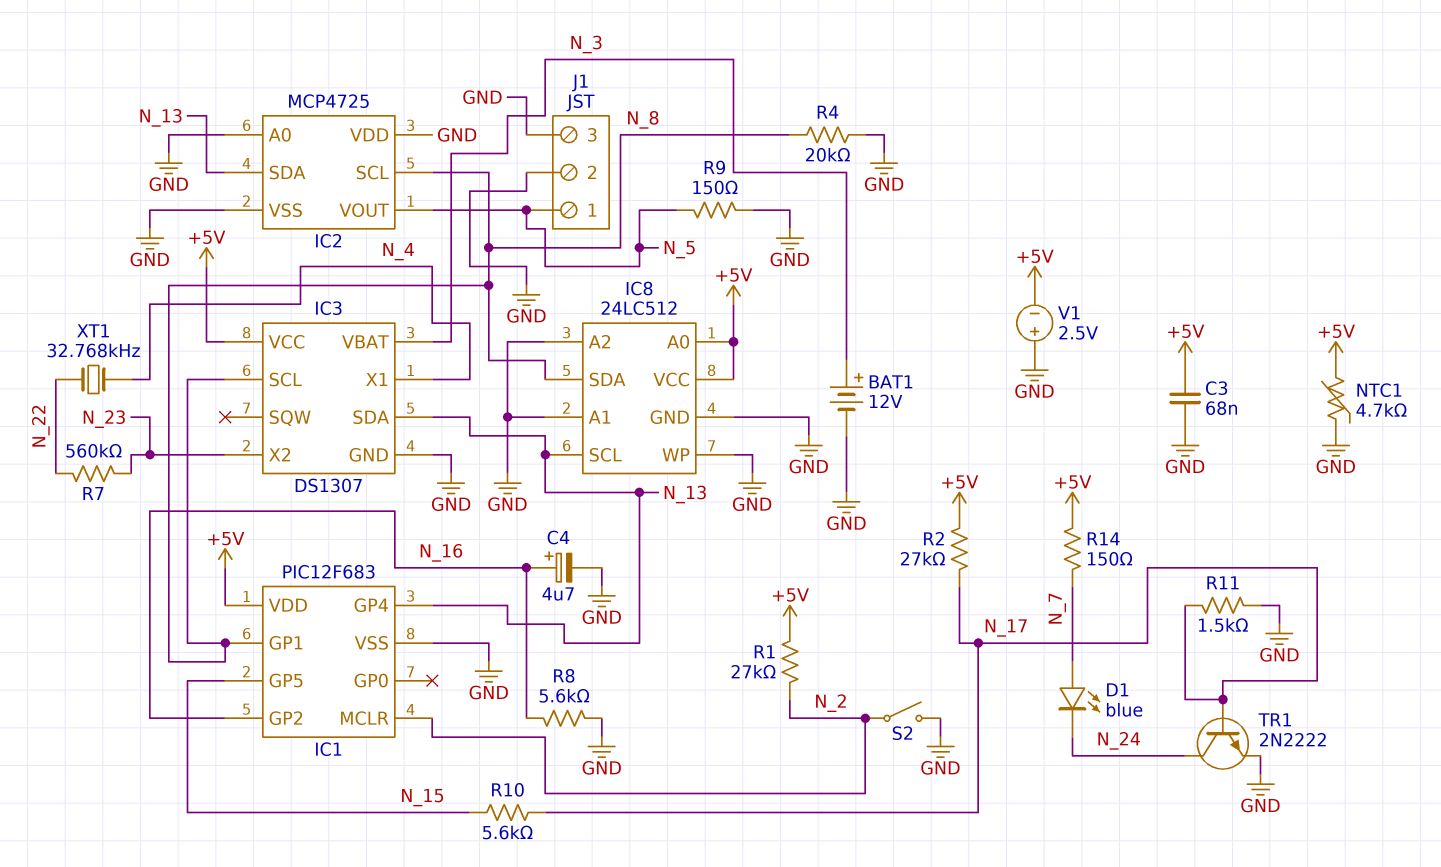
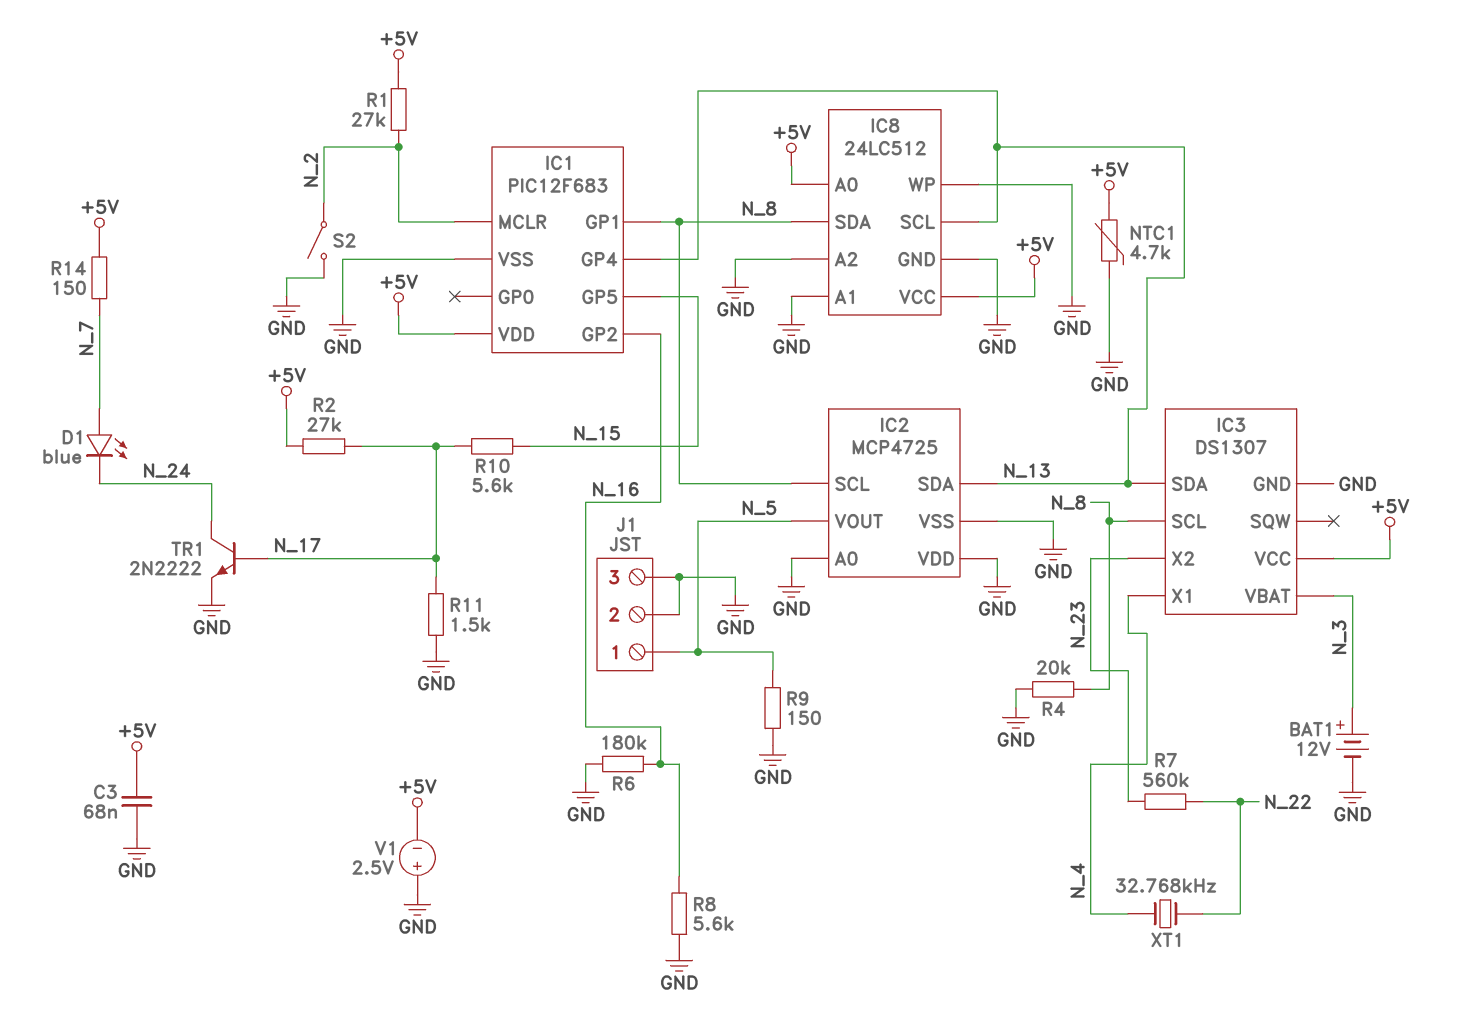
C4: 4.7uF (plus N_16, minus GND) -> none
R6: none -> 180k (GND, N_16)

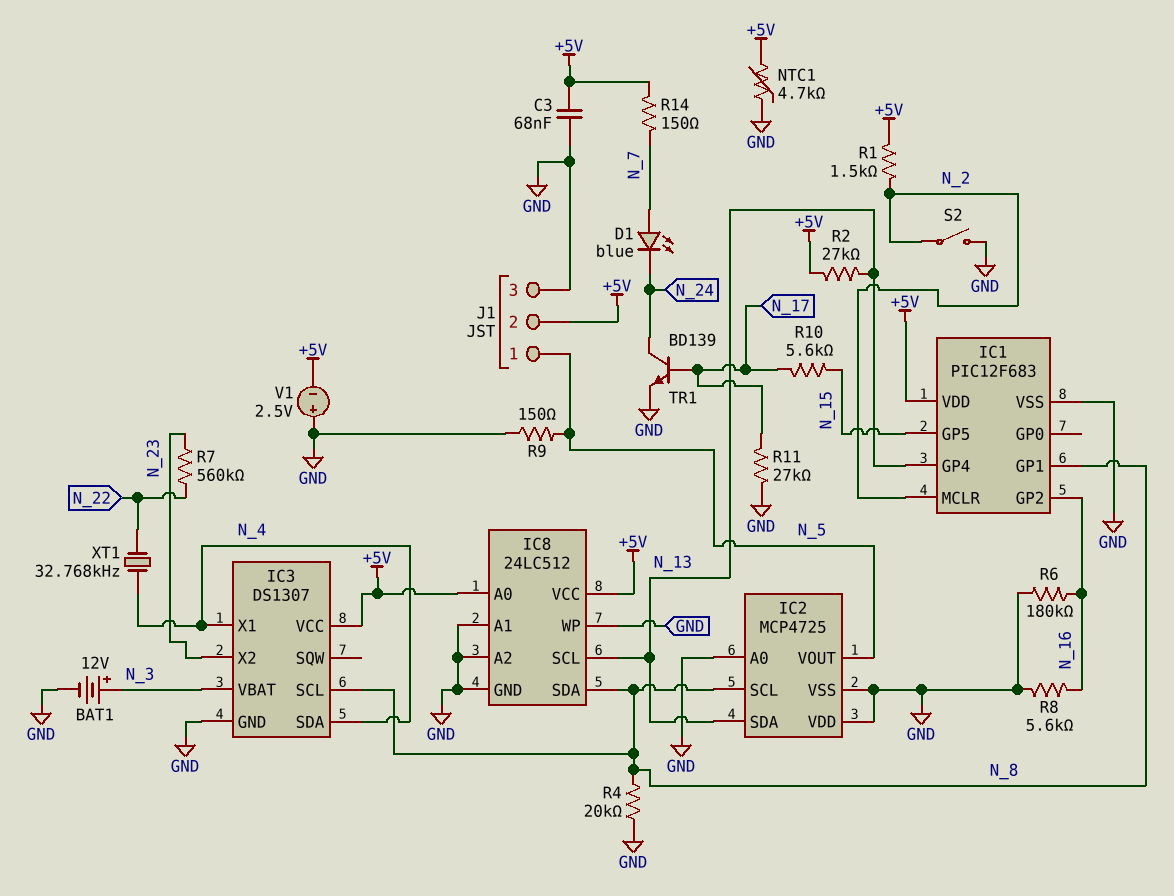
IC3 pin SDA: N_13 -> N_4
J1 pin 2: GND -> +5V
R1: 27k (+5V, N_2) -> 1.5k (+5V, N_2)
R2: 27k (+5V, N_17) -> 27k (+5V, N_13)
R11: 1.5k (GND, N_17) -> 27k (GND, N_17)
TR1: NPN 2N2222 (B N_17, C N_24, E GND) -> NPN BD139 (B N_17, C N_24, E GND)

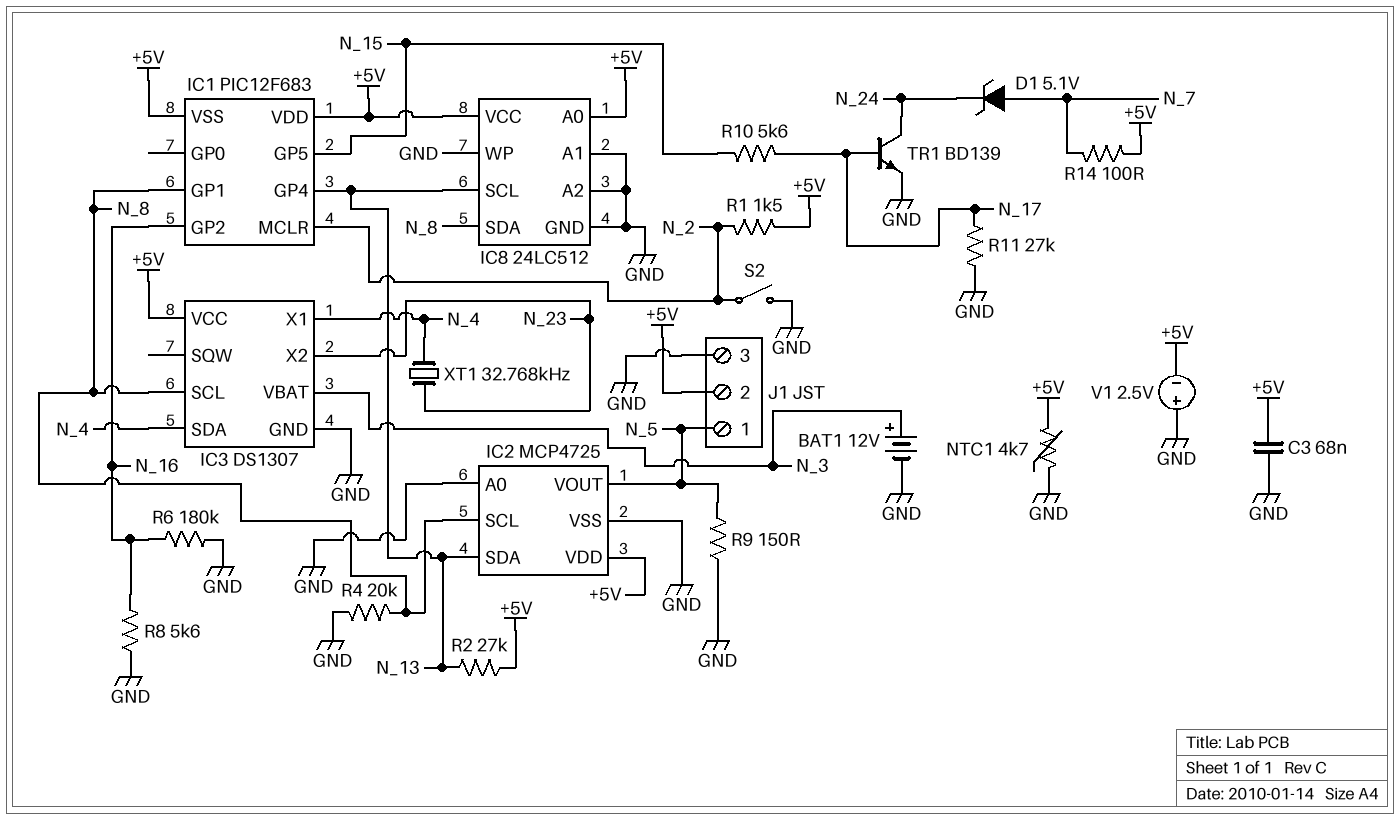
D1: LED blue (A N_7, K N_24) -> zener 5.1V (A N_7, K N_24)
IC1 pin VSS: GND -> +5V
IC2 pin VDD: GND -> +5V
R7: 560k (N_22, N_23) -> none
R14: 150 (+5V, N_7) -> 100 (+5V, N_7)
XT1: 32.768kHz (N_4, N_22) -> 32.768kHz (N_4, N_23)

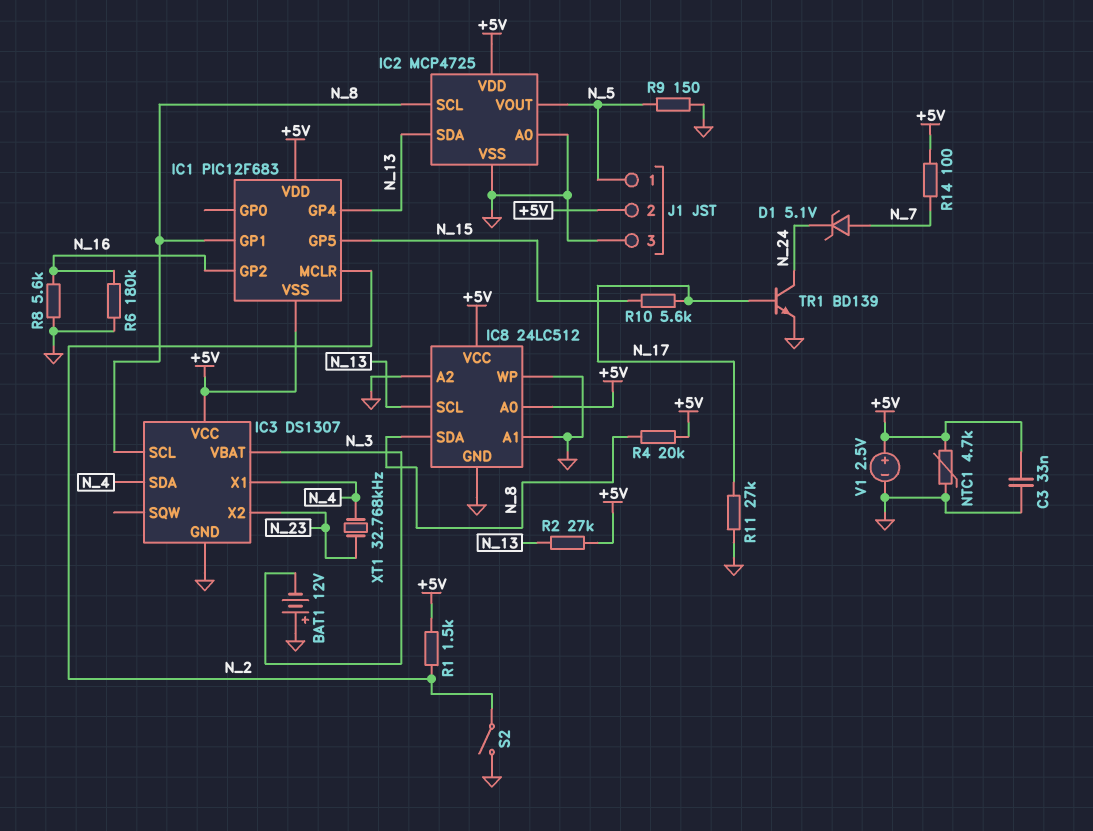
BAT1: 12V (plus N_3, minus GND) -> 12V (plus GND, minus N_3)
C3: 68nF (+5V, GND) -> 33nF (+5V, GND)
R4: 20k (GND, N_8) -> 20k (+5V, N_8)
V1: 2.5V (plus GND, minus +5V) -> 2.5V (plus +5V, minus GND)

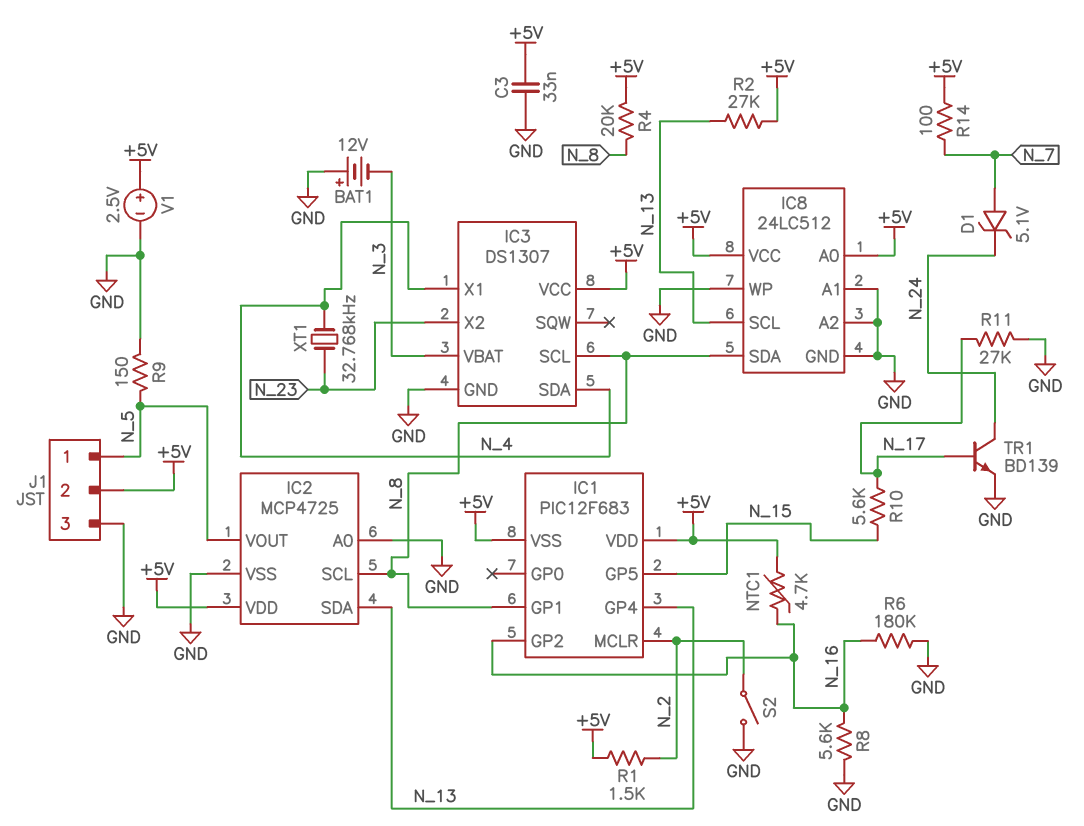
NTC1: 4.7k (+5V, GND) -> 4.7k (+5V, N_16)

